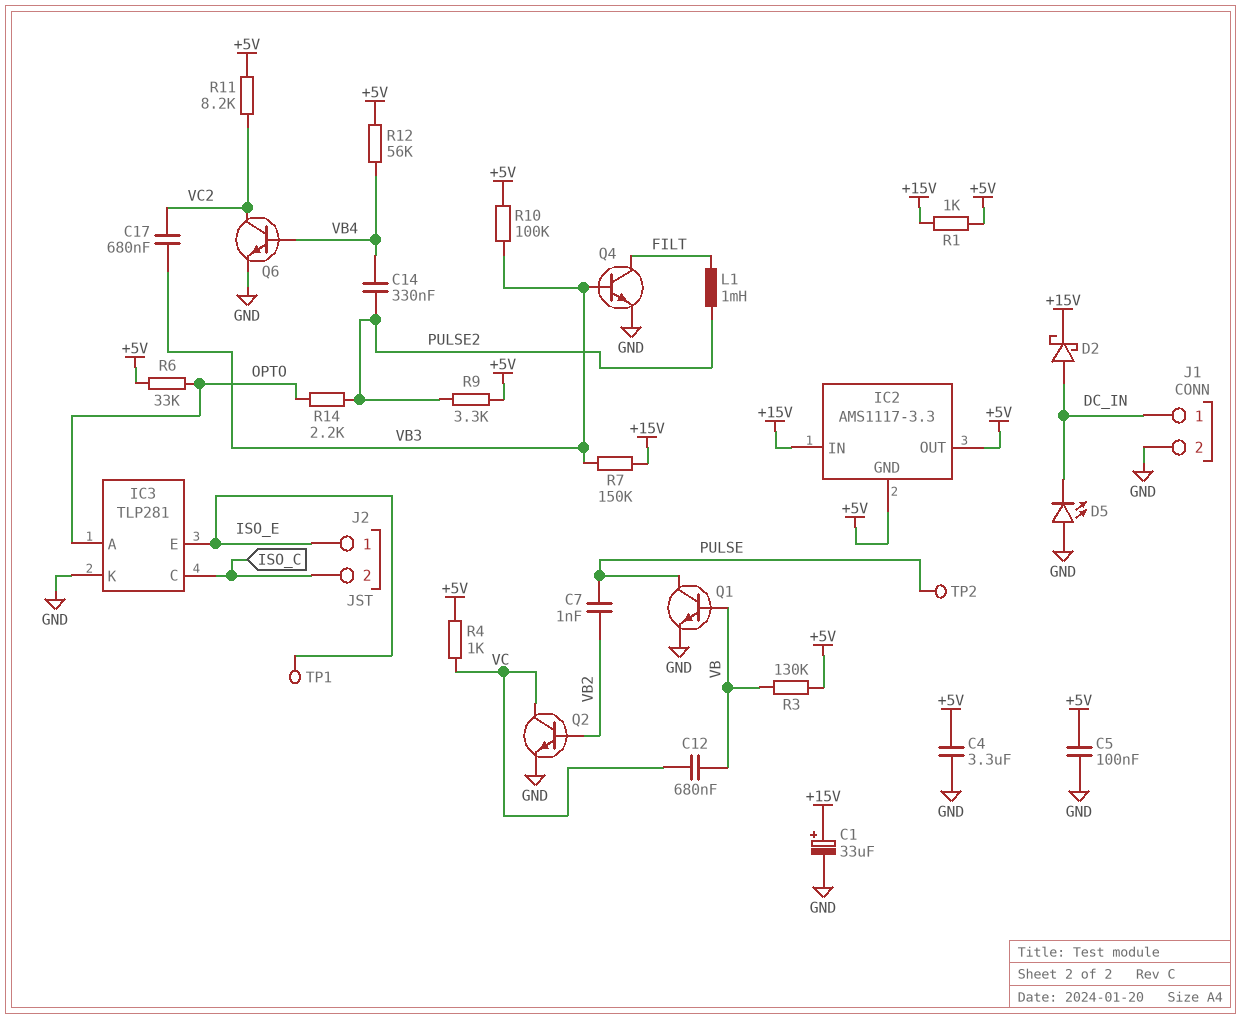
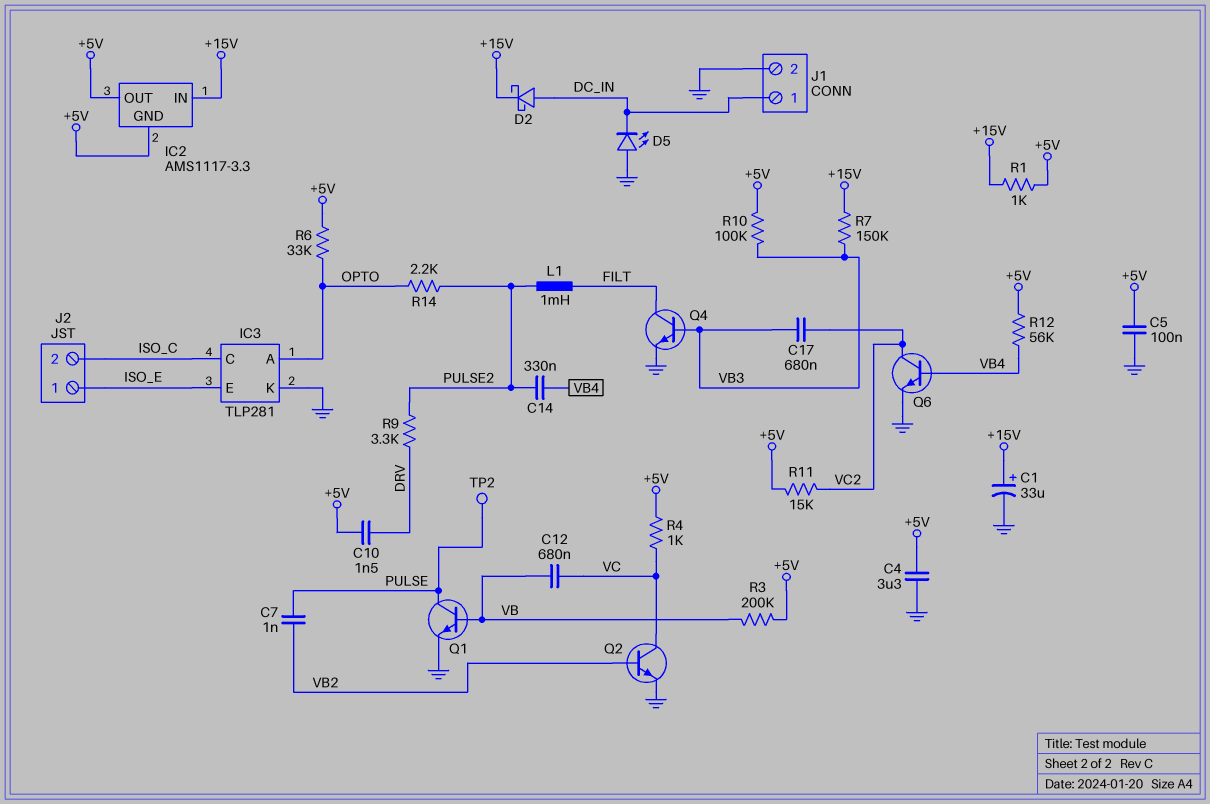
C10: none -> 1.5nF (+5V, DRV)
R3: 130k (+5V, VB) -> 200k (+5V, VB)
R9: 3.3k (+5V, PULSE2) -> 3.3k (DRV, PULSE2)
R11: 8.2k (+5V, VC2) -> 15k (+5V, VC2)
TP1: test point (ISO_E) -> none

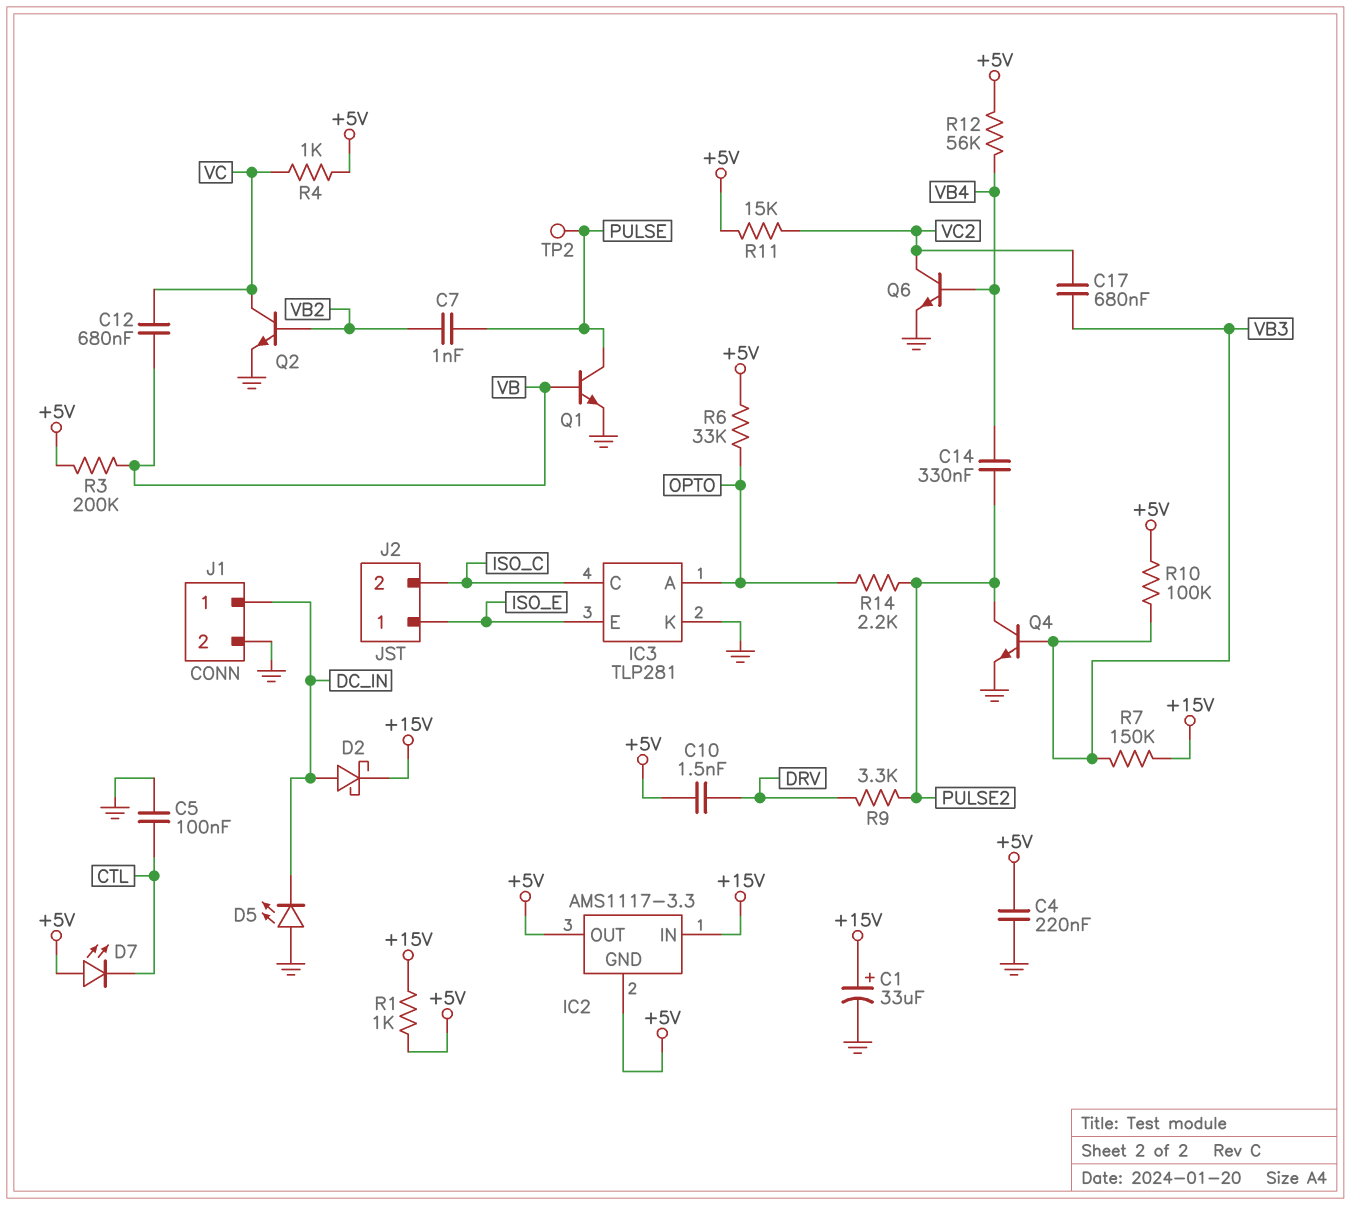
C4: 3.3uF (+5V, GND) -> 220nF (+5V, GND)
C5: 100nF (+5V, GND) -> 100nF (CTL, GND)
D7: none -> LED (A +5V, K CTL)
L1: 1mH (FILT, PULSE2) -> none
Q4: NPN (B VB3, C FILT, E GND) -> NPN (B VB3, C PULSE2, E GND)

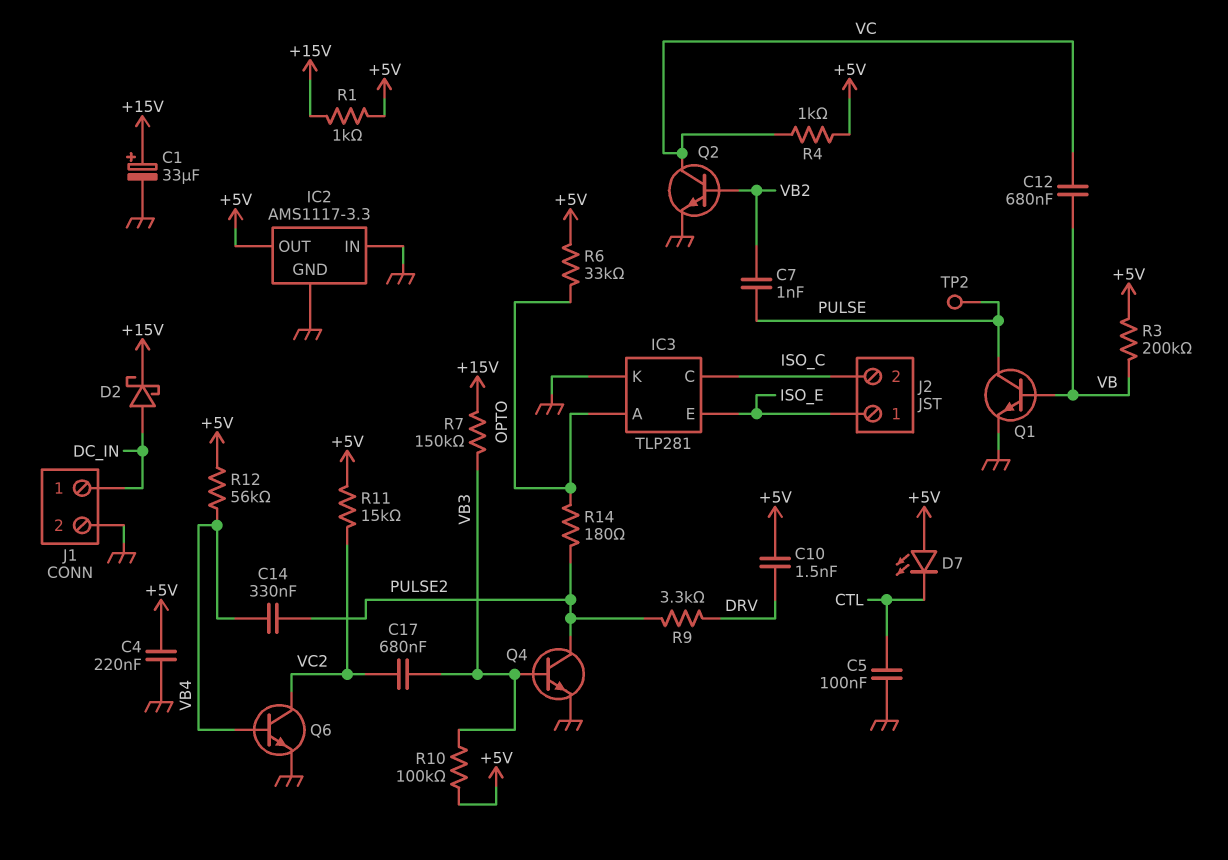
D5: LED (A GND, K DC_IN) -> none
IC2 pin GND: +5V -> GND
IC2 pin IN: +15V -> GND
R14: 2.2k (OPTO, PULSE2) -> 180 (OPTO, PULSE2)

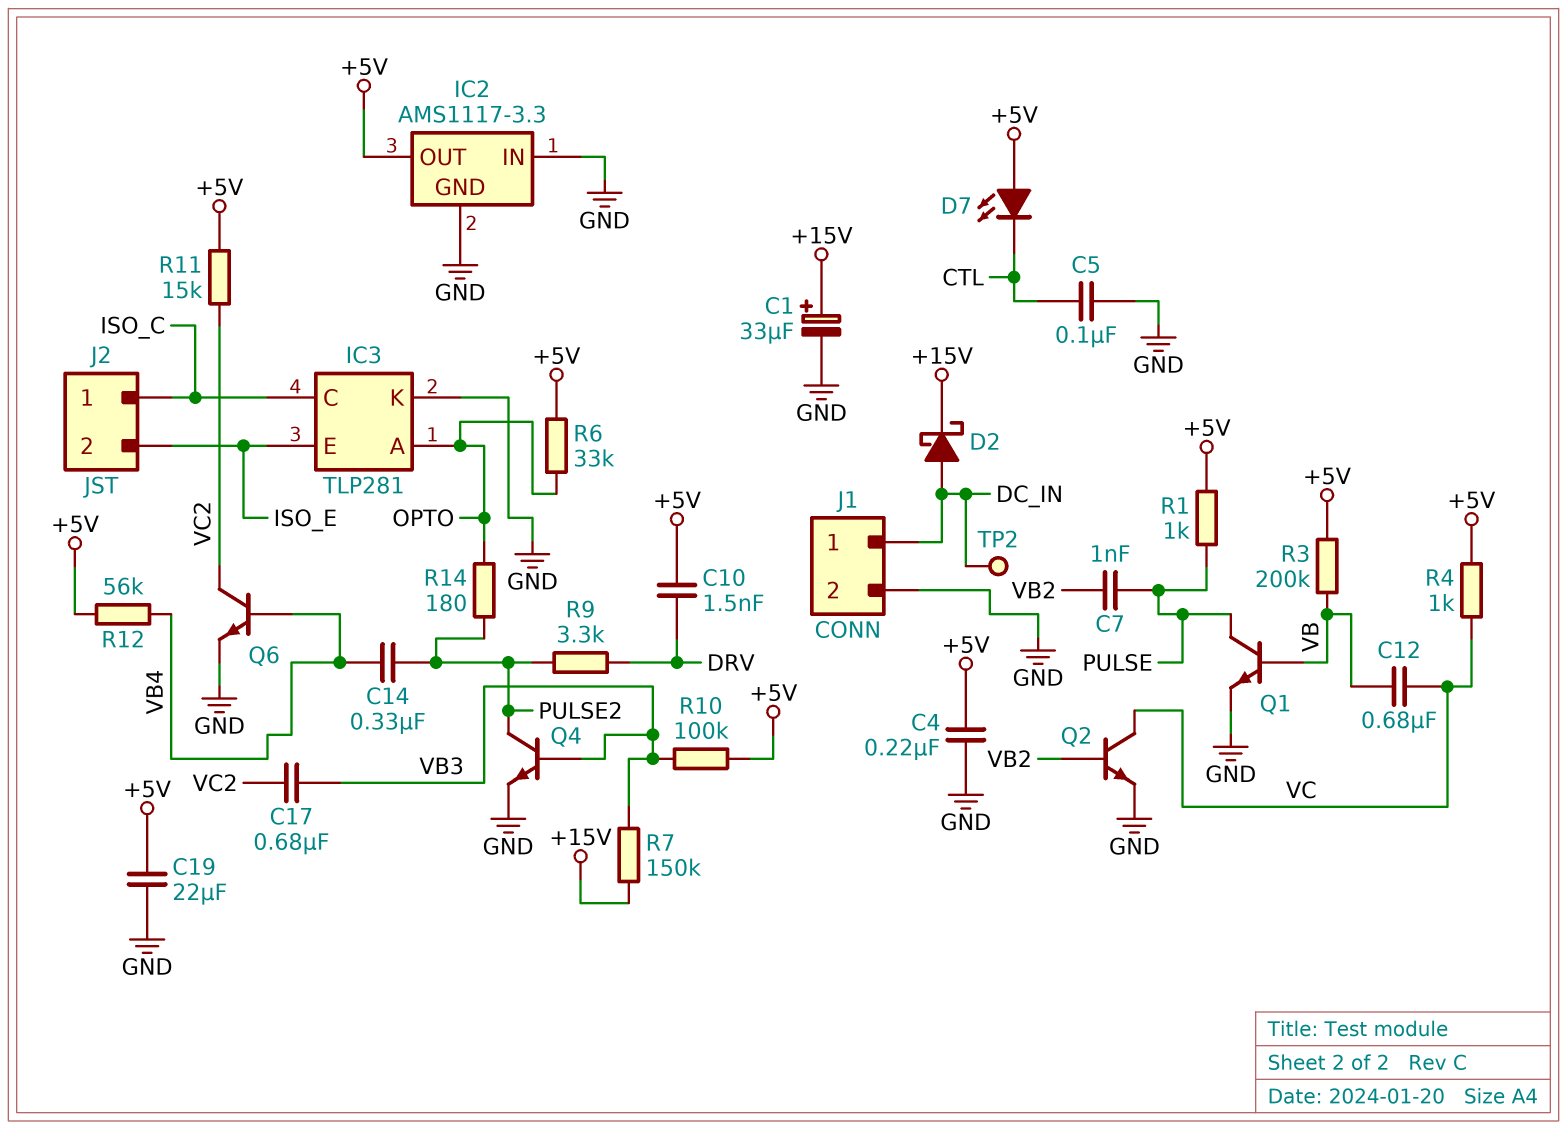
C19: none -> 22uF (+5V, GND)
J2 pin 1: ISO_E -> ISO_C
J2 pin 2: ISO_C -> ISO_E
R1: 1k (+5V, +15V) -> 1k (+5V, PULSE)
TP2: test point (PULSE) -> test point (DC_IN)

